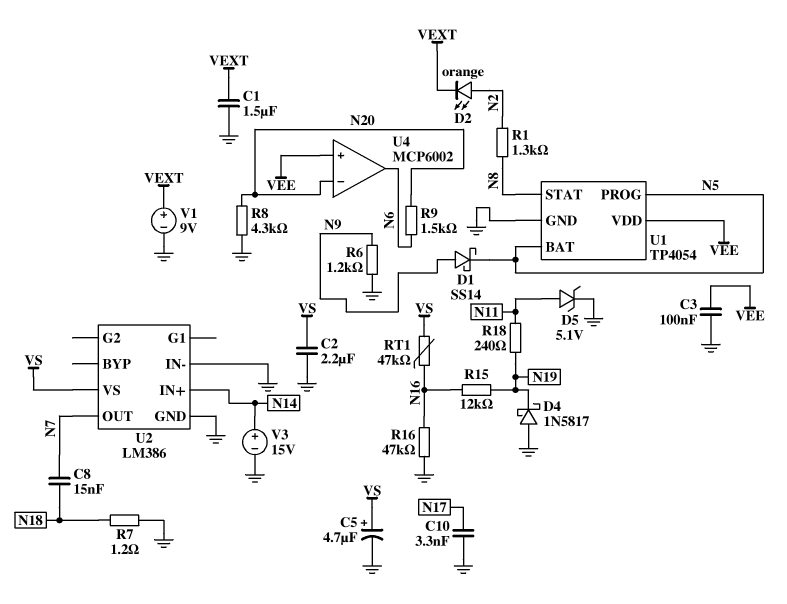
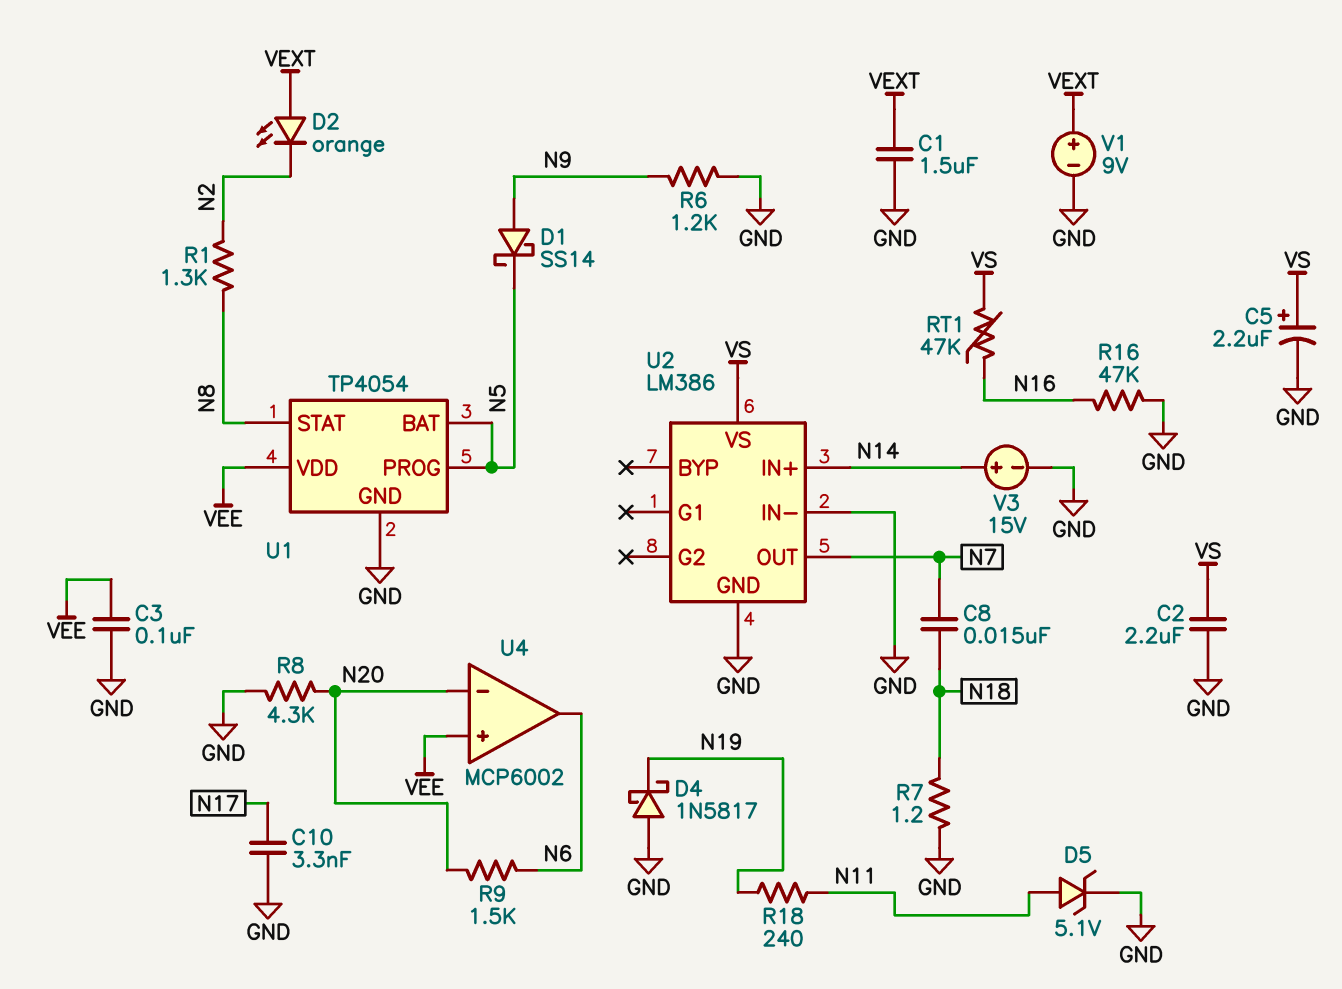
C5: 4.7uF (plus VS, minus GND) -> 2.2uF (plus VS, minus GND)
D2: LED orange (A N2, K VEXT) -> LED orange (A VEXT, K N2)
R15: 12k (N16, N19) -> none

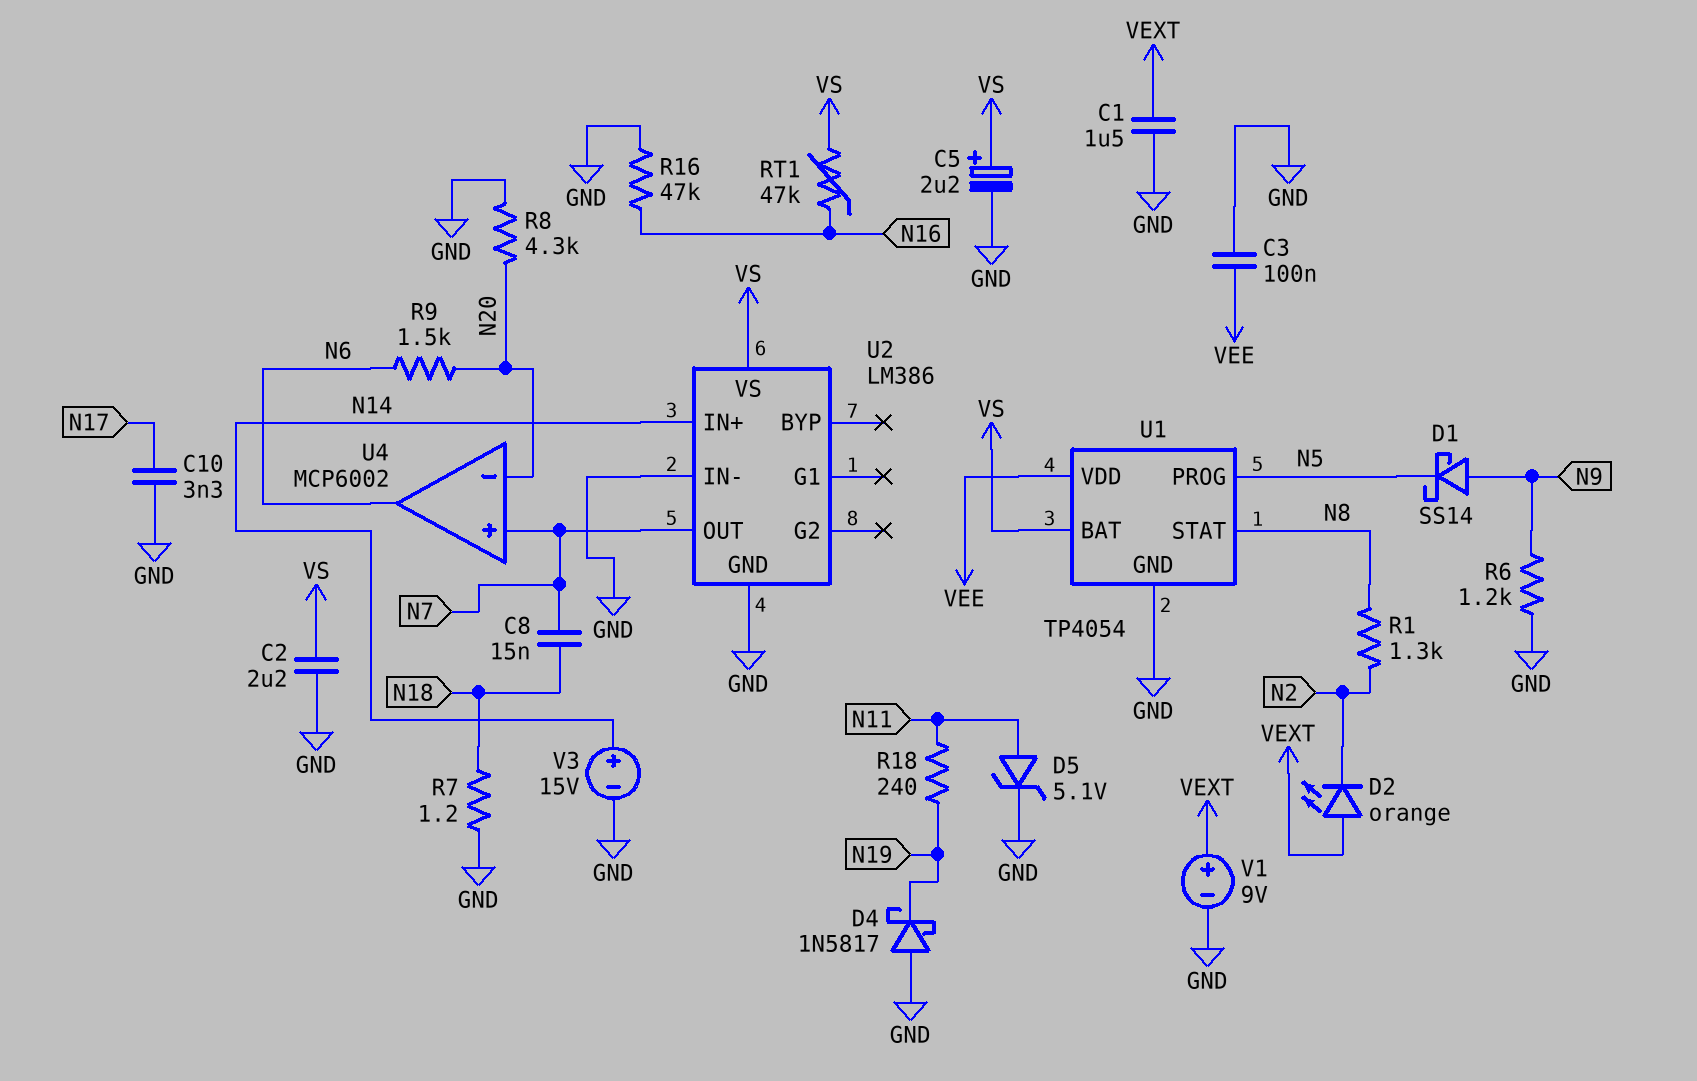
U1 pin BAT: N5 -> VS
U4 pin in+: VEE -> N7

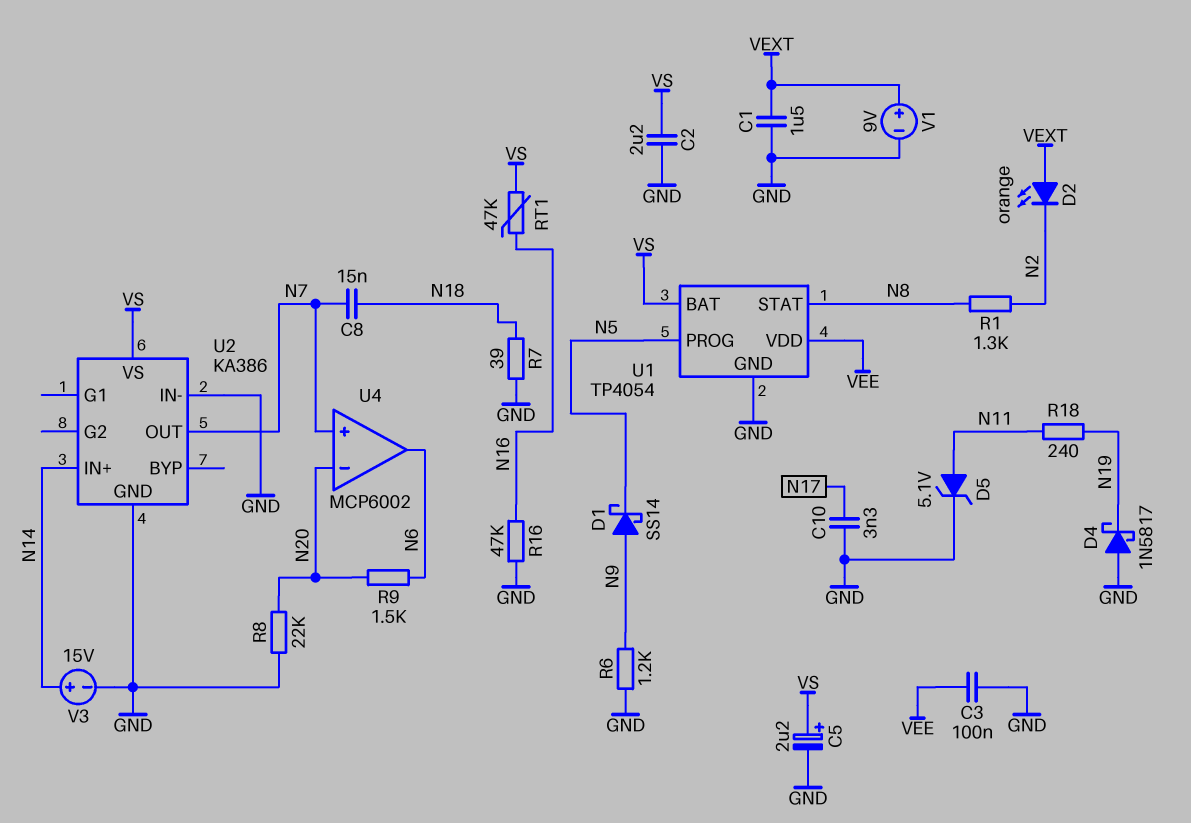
R7: 1.2 (GND, N18) -> 39 (GND, N18)
R8: 4.3k (GND, N20) -> 22k (GND, N20)
U2: LM386 -> KA386

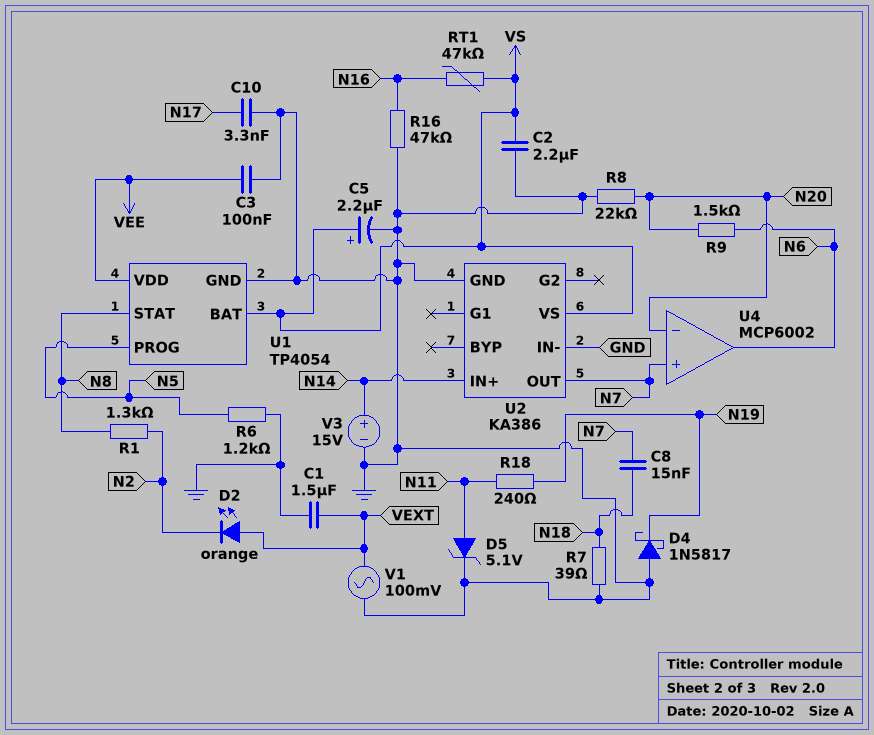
D1: schottky SS14 (A N9, K N5) -> none
R6: 1.2k (GND, N9) -> 1.2k (GND, N5)
V1: 9V (plus VEXT, minus GND) -> AC 100mV (GND, VEXT)

